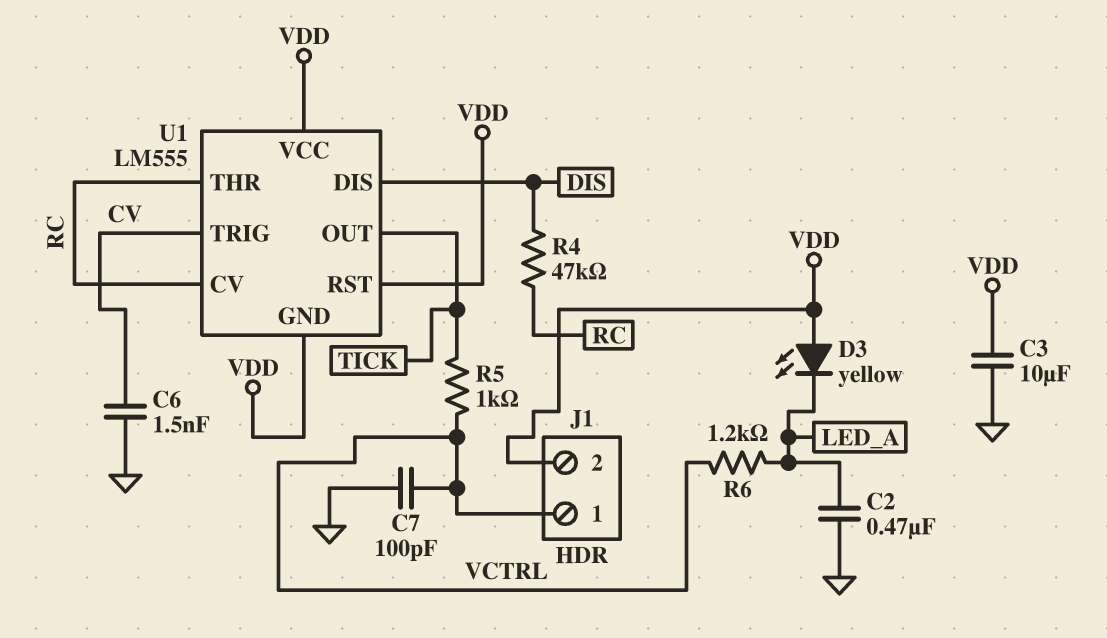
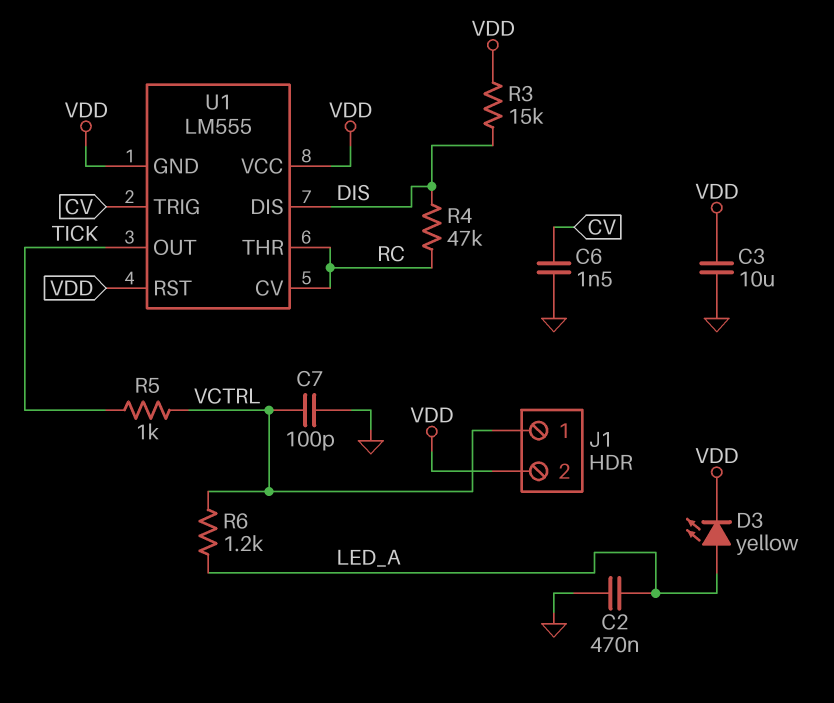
D3: LED yellow (A VDD, K LED_A) -> LED yellow (A LED_A, K VDD)
R3: none -> 15k (DIS, VDD)

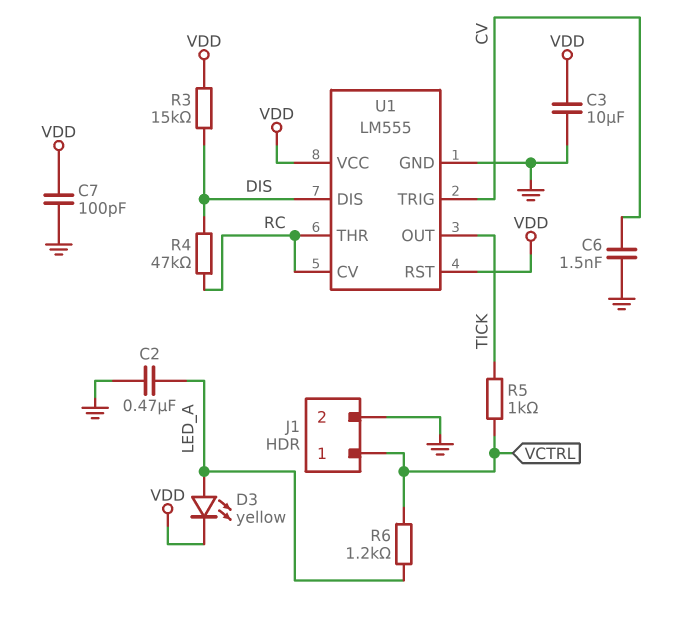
C7: 100pF (GND, VCTRL) -> 100pF (GND, VDD)
J1 pin 2: VDD -> GND
U1 pin GND: VDD -> GND

